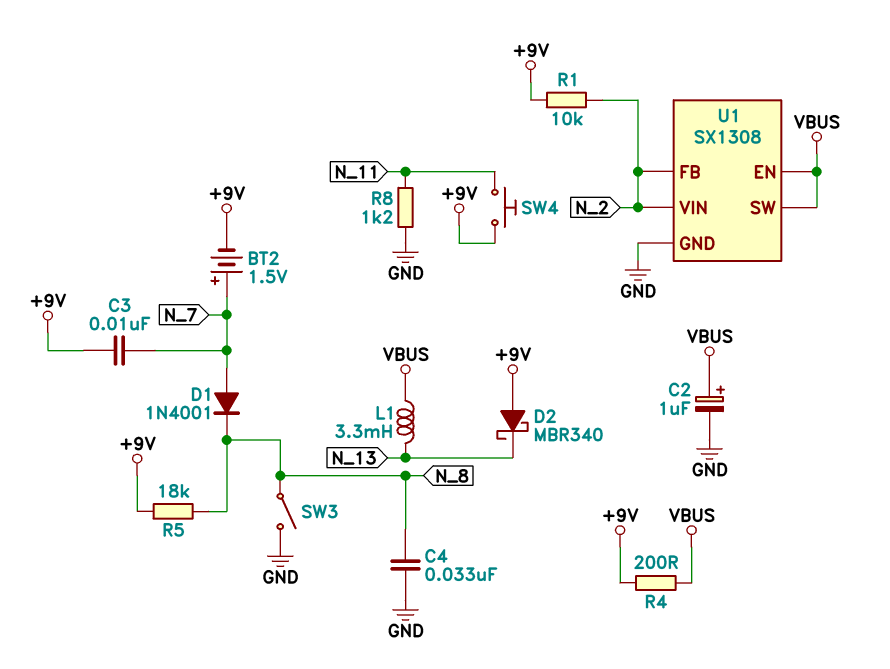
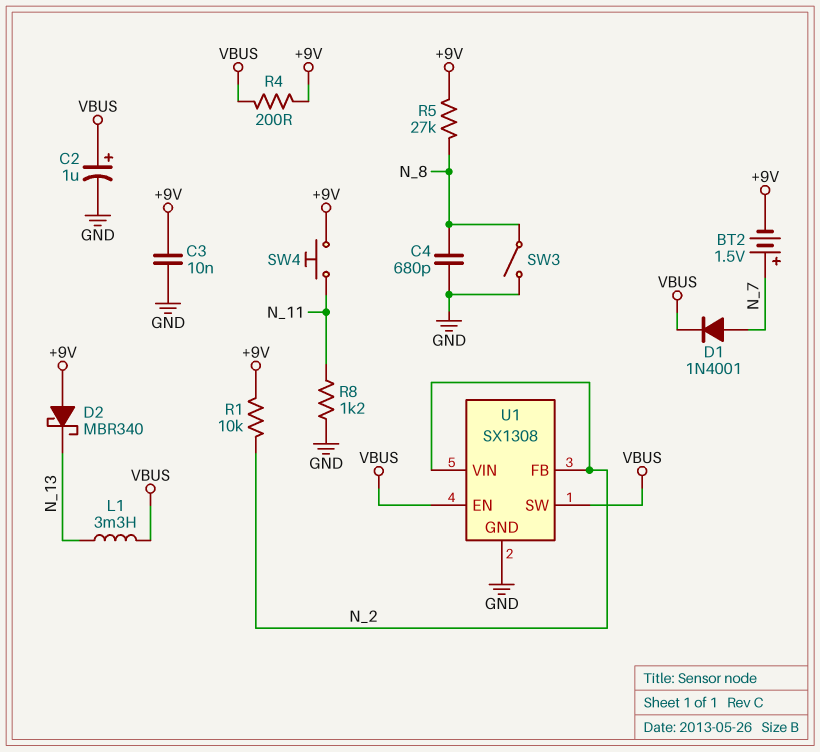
C3: 10nF (+9V, N_7) -> 10nF (+9V, GND)
C4: 33nF (GND, N_8) -> 680pF (GND, N_8)
D1: diode 1N4001 (A N_7, K N_8) -> diode 1N4001 (A N_7, K VBUS)
R5: 18k (+9V, N_8) -> 27k (+9V, N_8)

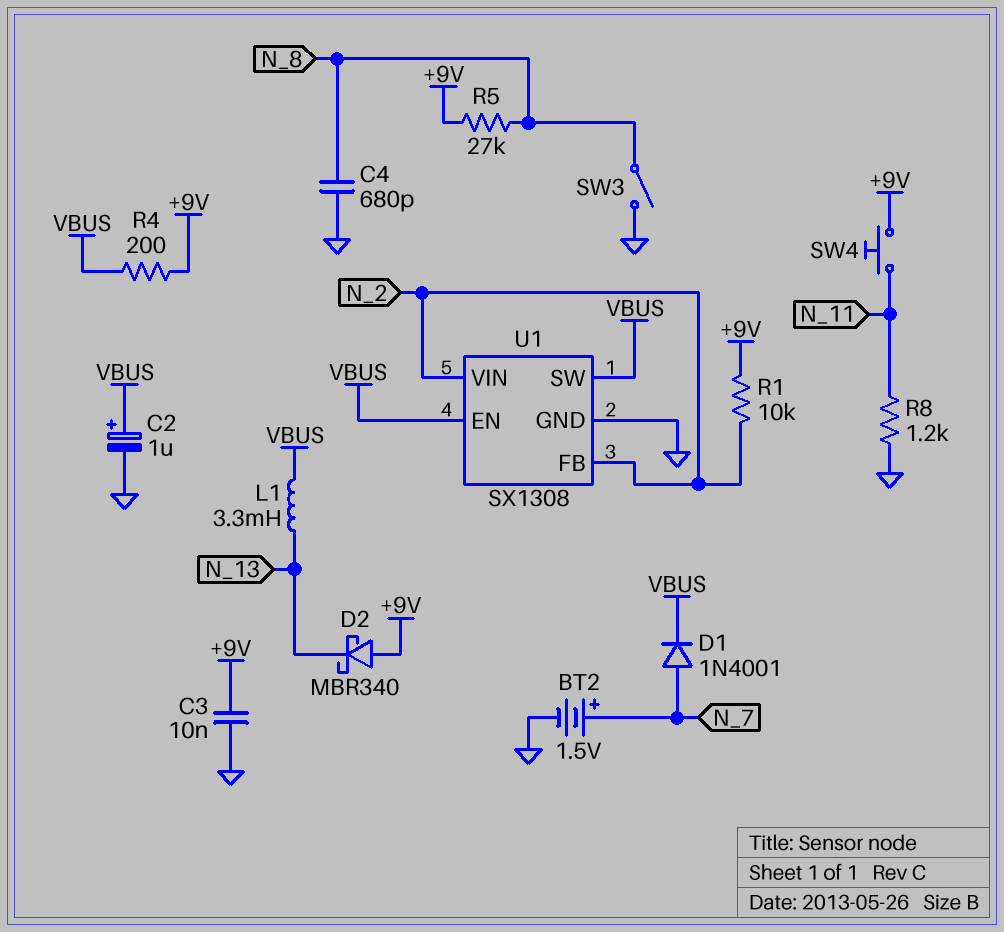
BT2: 1.5V (plus N_7, minus +9V) -> 1.5V (plus N_7, minus GND)

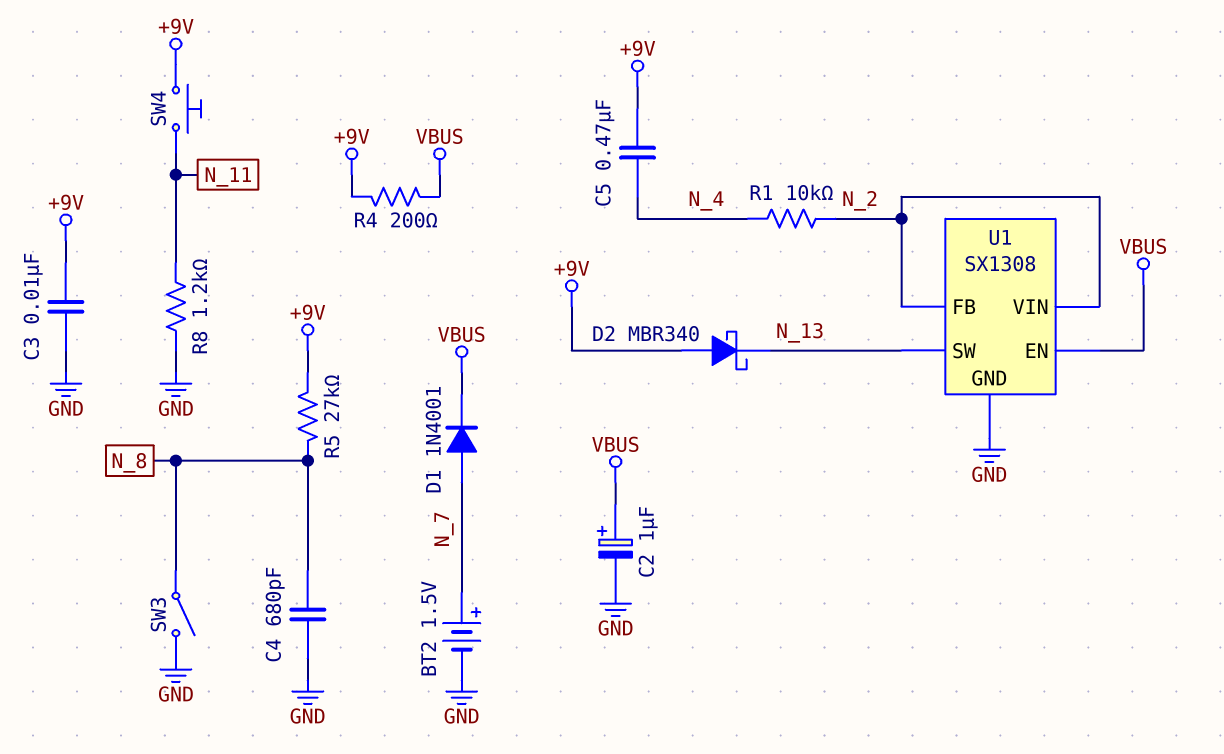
C5: none -> 470nF (+9V, N_4)
L1: 3.3mH (N_13, VBUS) -> none
R1: 10k (+9V, N_2) -> 10k (N_2, N_4)
U1 pin SW: VBUS -> N_13

